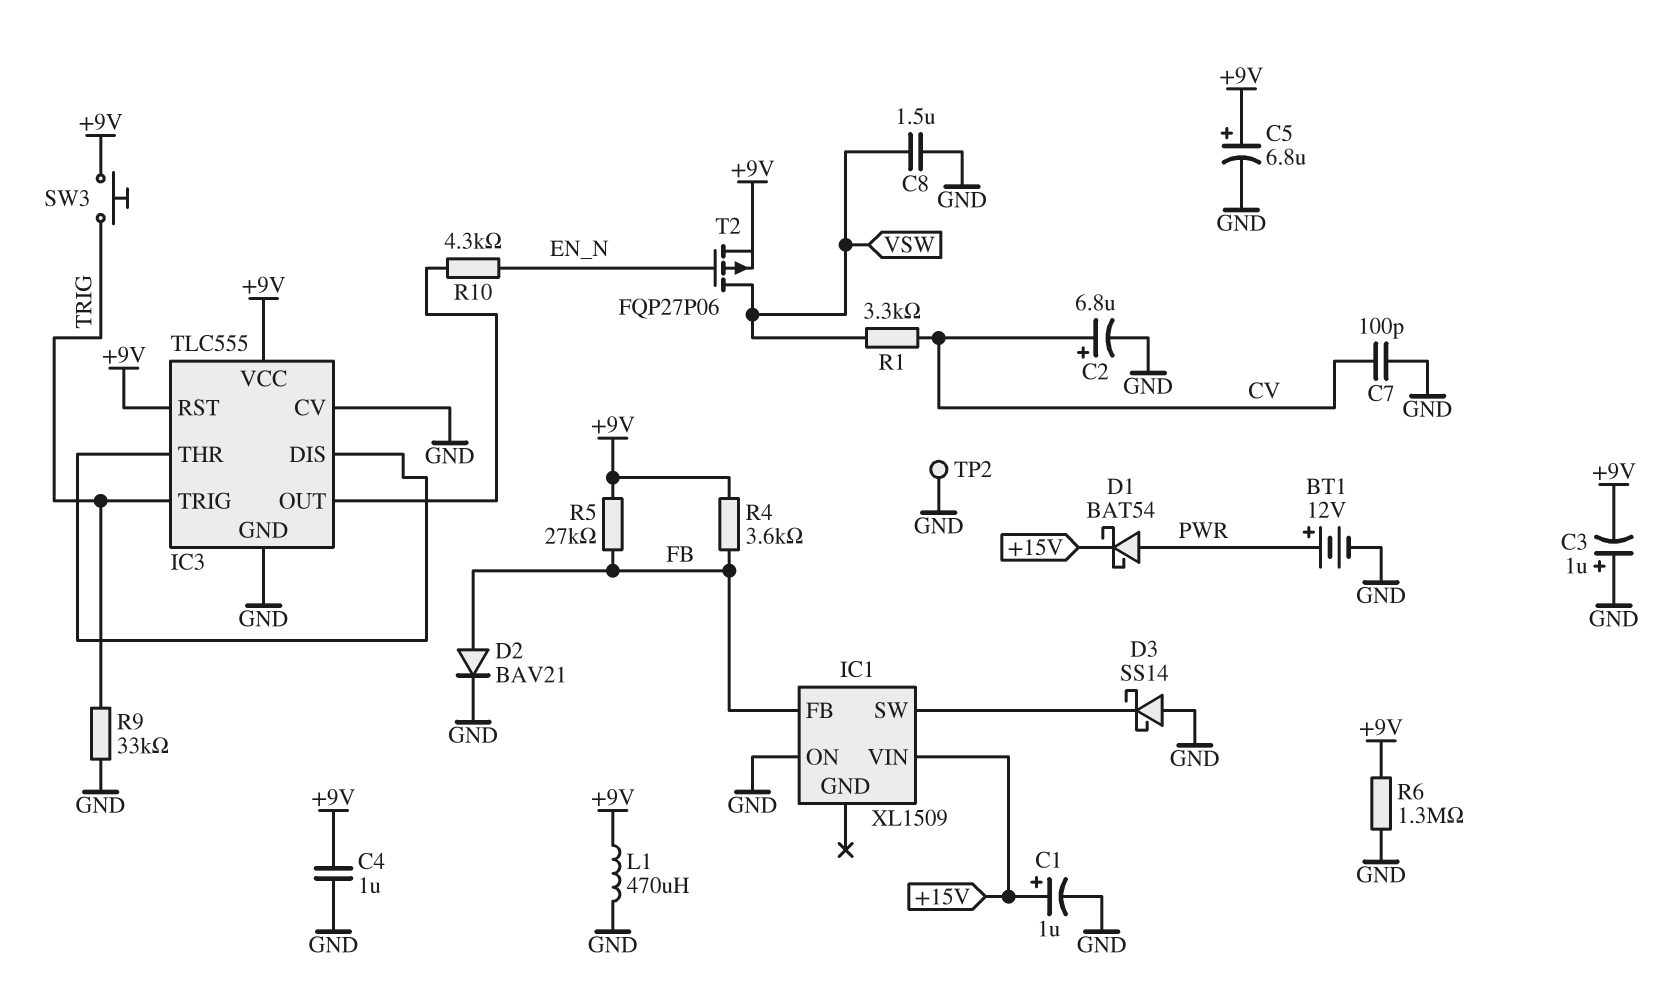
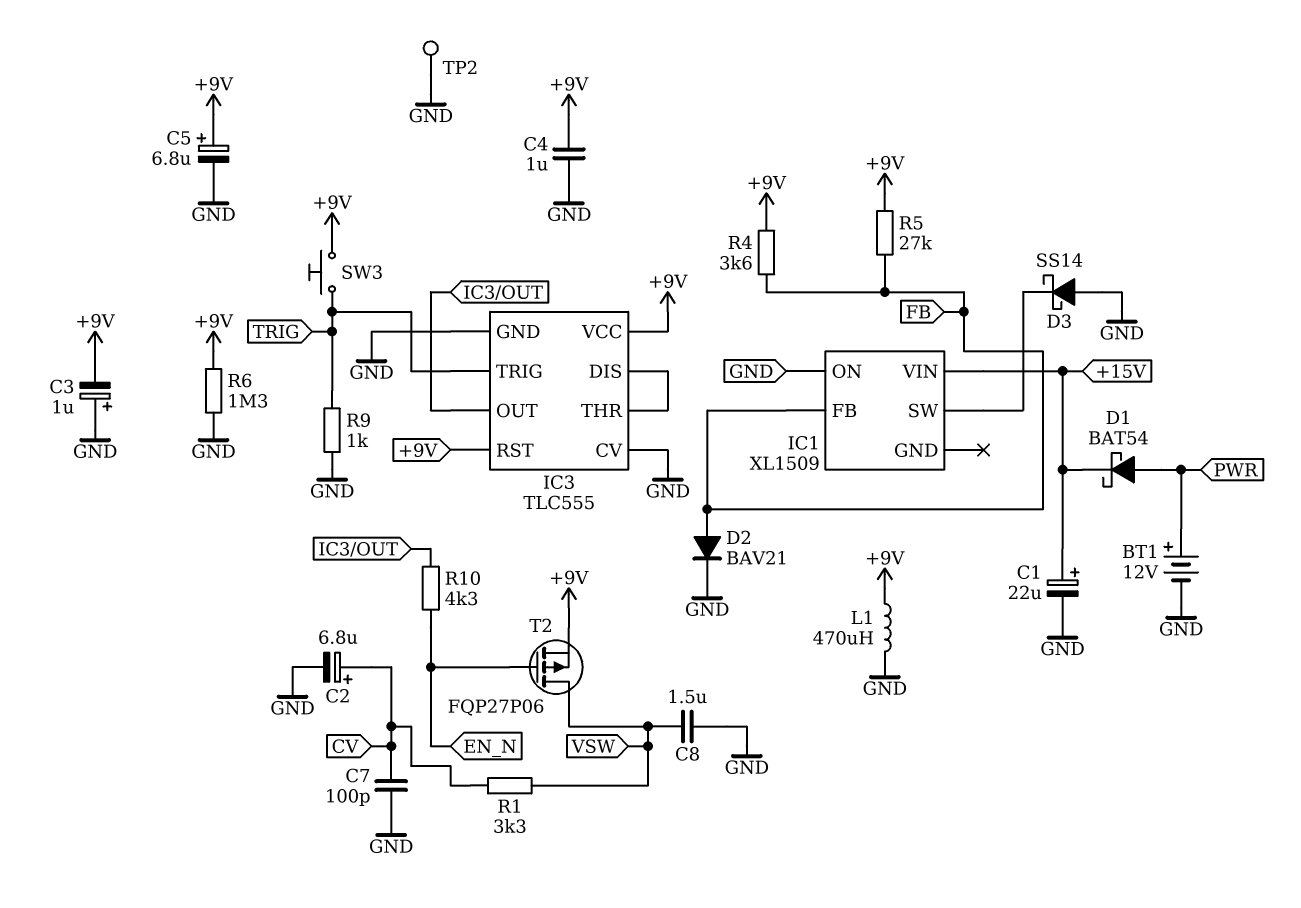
C1: 1uF (plus +15V, minus GND) -> 22uF (plus +15V, minus GND)
R9: 33k (GND, TRIG) -> 1k (GND, TRIG)

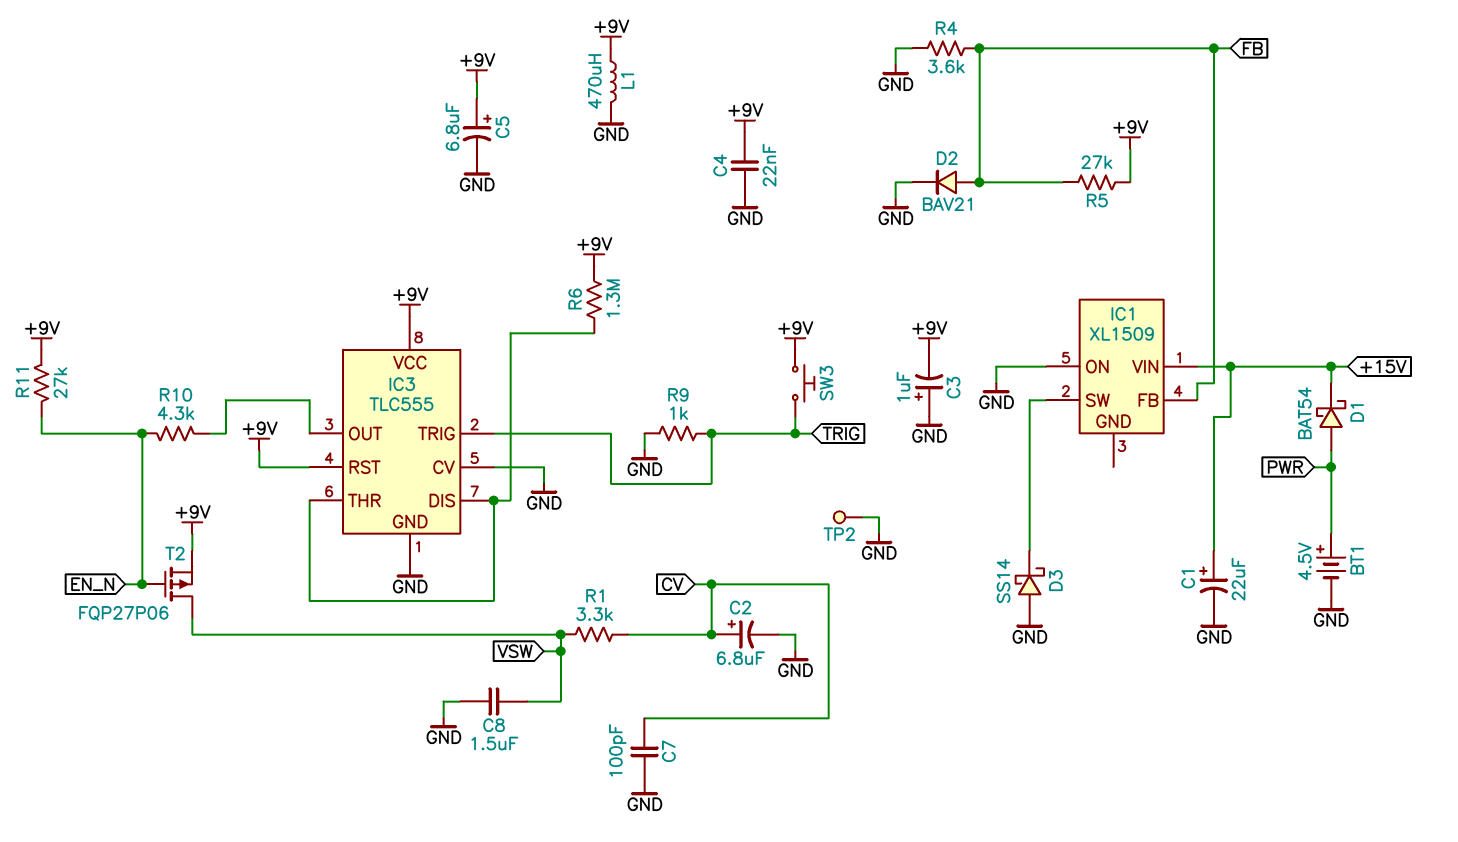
BT1: 12V (plus PWR, minus GND) -> 4.5V (plus PWR, minus GND)
C4: 1uF (+9V, GND) -> 22nF (+9V, GND)
R4: 3.6k (+9V, FB) -> 3.6k (FB, GND)
R6: 1.3M (+9V, GND) -> 1.3M (+9V, IC3/DIS)
R11: none -> 27k (+9V, EN_N)

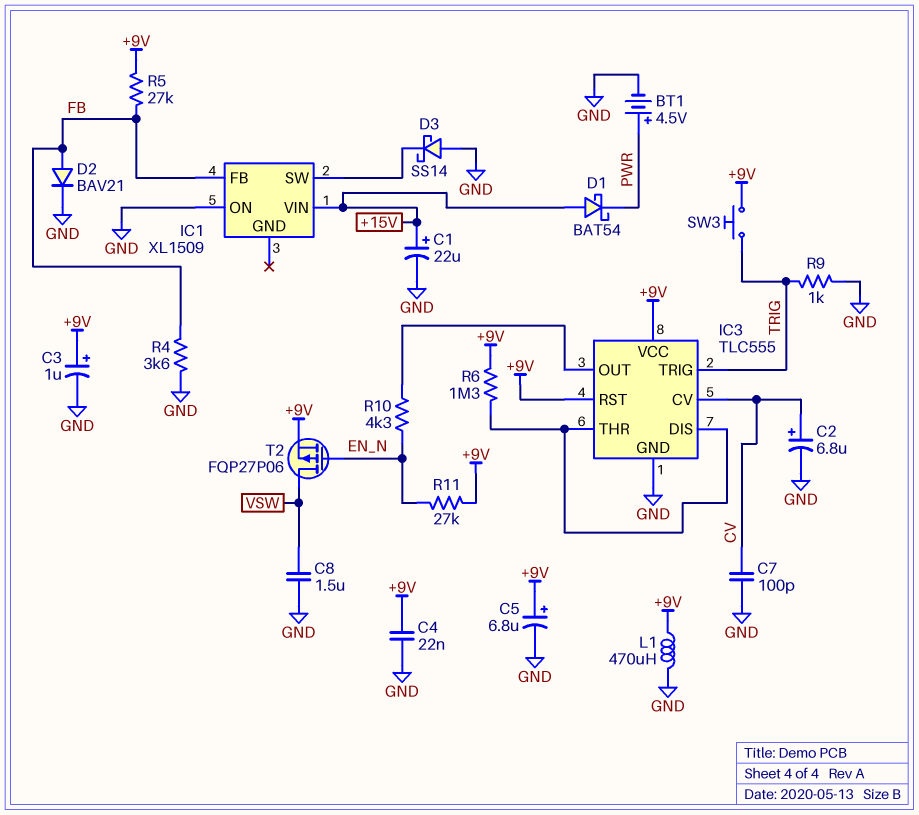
C3: 1uF (plus GND, minus +9V) -> 1uF (plus +9V, minus GND)
D1: schottky BAT54 (A PWR, K +15V) -> schottky BAT54 (A +15V, K PWR)
IC3 pin CV: GND -> CV
R1: 3.3k (CV, VSW) -> none
TP2: test point (GND) -> none

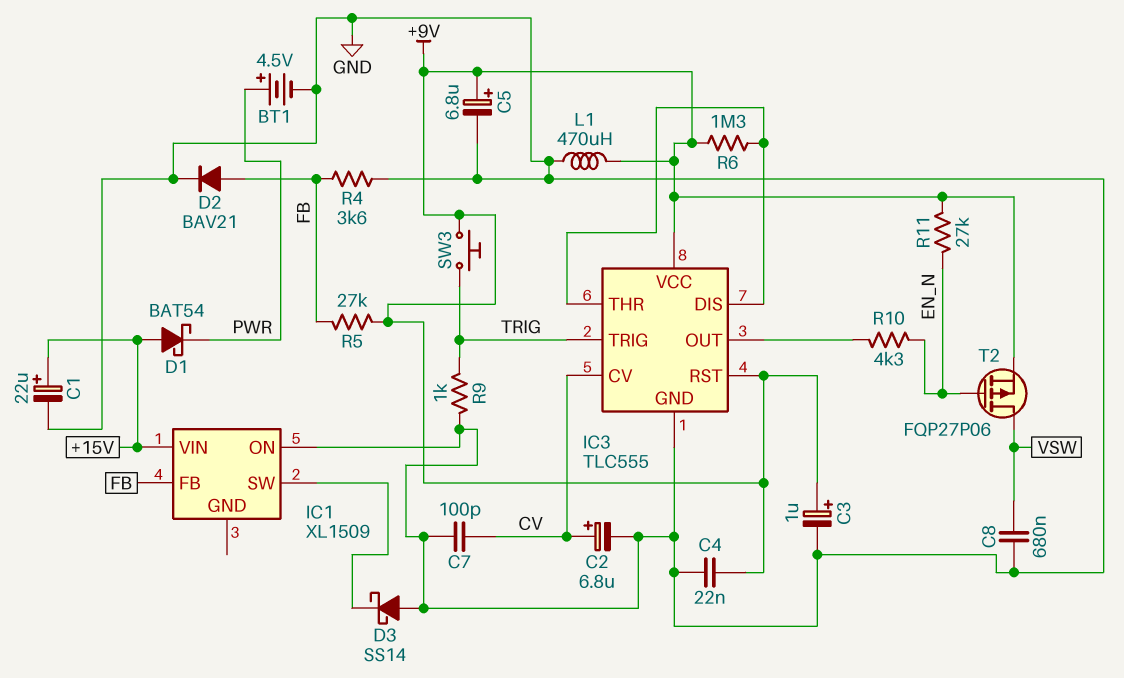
C8: 1.5uF (GND, VSW) -> 680nF (GND, VSW)

